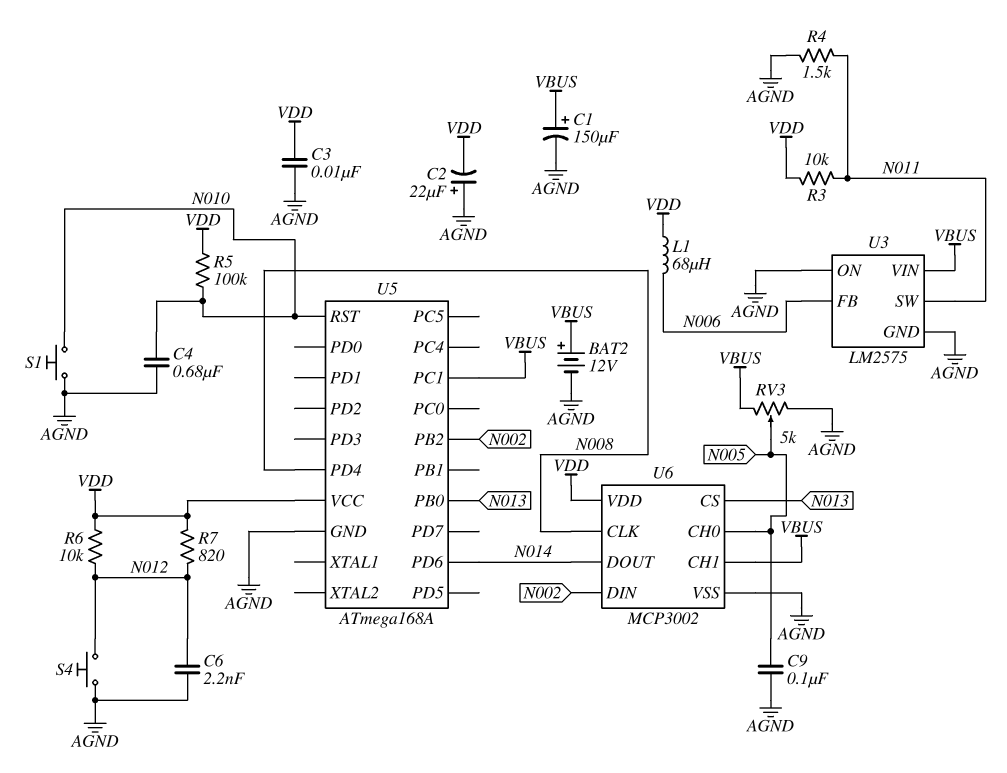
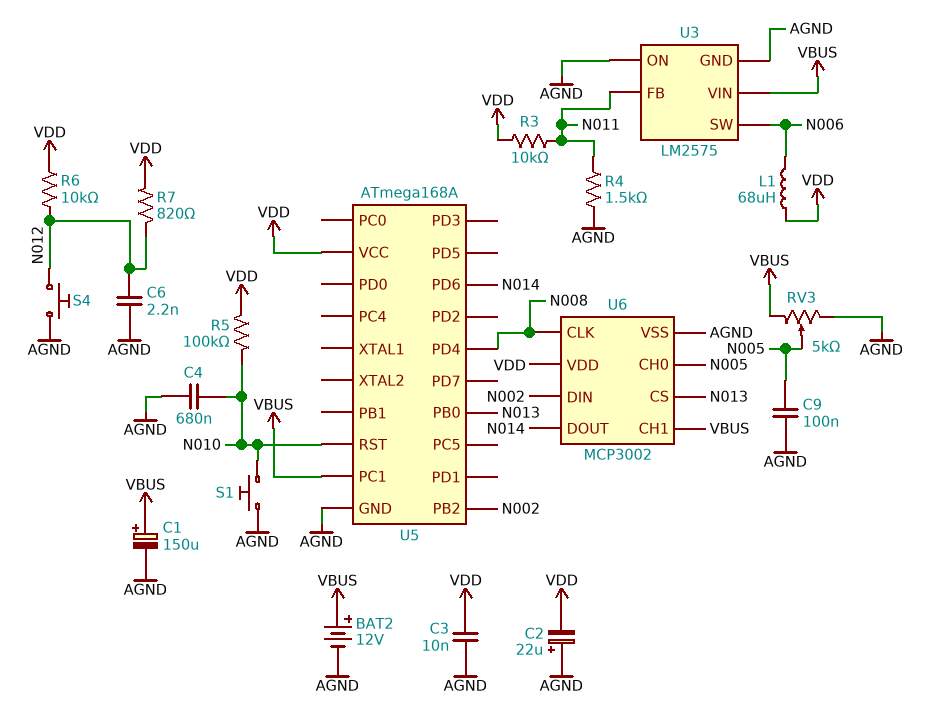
U3 pin FB: N006 -> N011
U3 pin SW: N011 -> N006

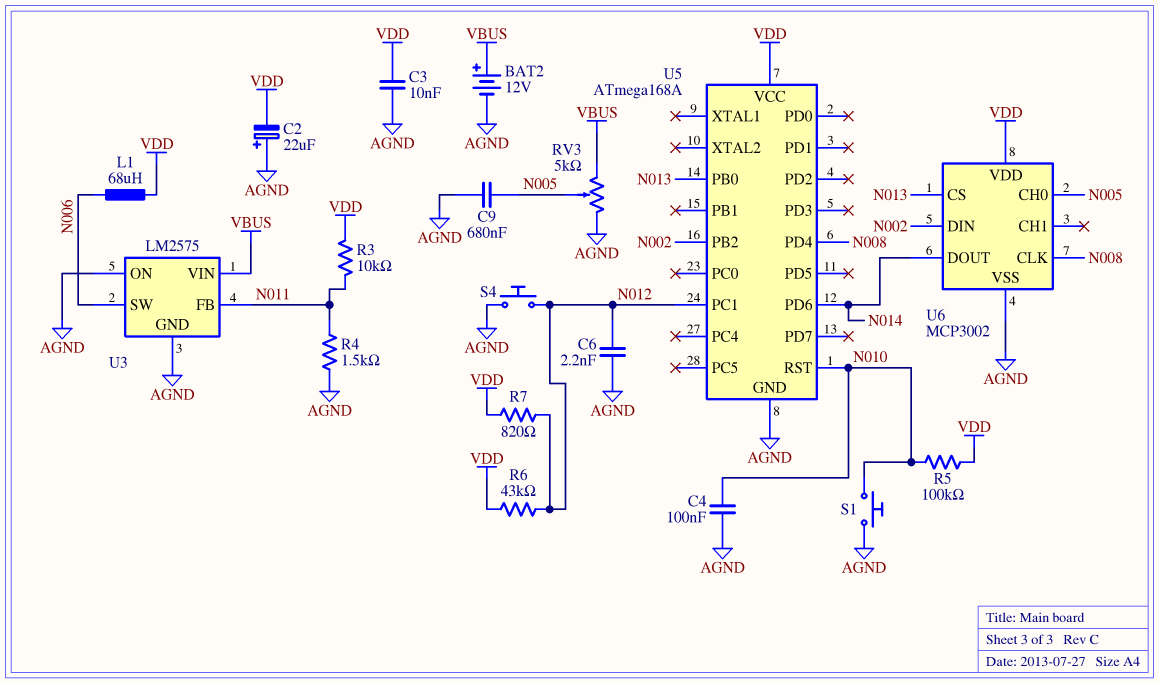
C1: 150uF (plus VBUS, minus AGND) -> none
C4: 680nF (AGND, N010) -> 100nF (AGND, N010)
C9: 100nF (AGND, N005) -> 680nF (AGND, N005)
R6: 10k (N012, VDD) -> 43k (N012, VDD)
U5 pin PC1: VBUS -> N012
U6 pin CH1: VBUS -> none

